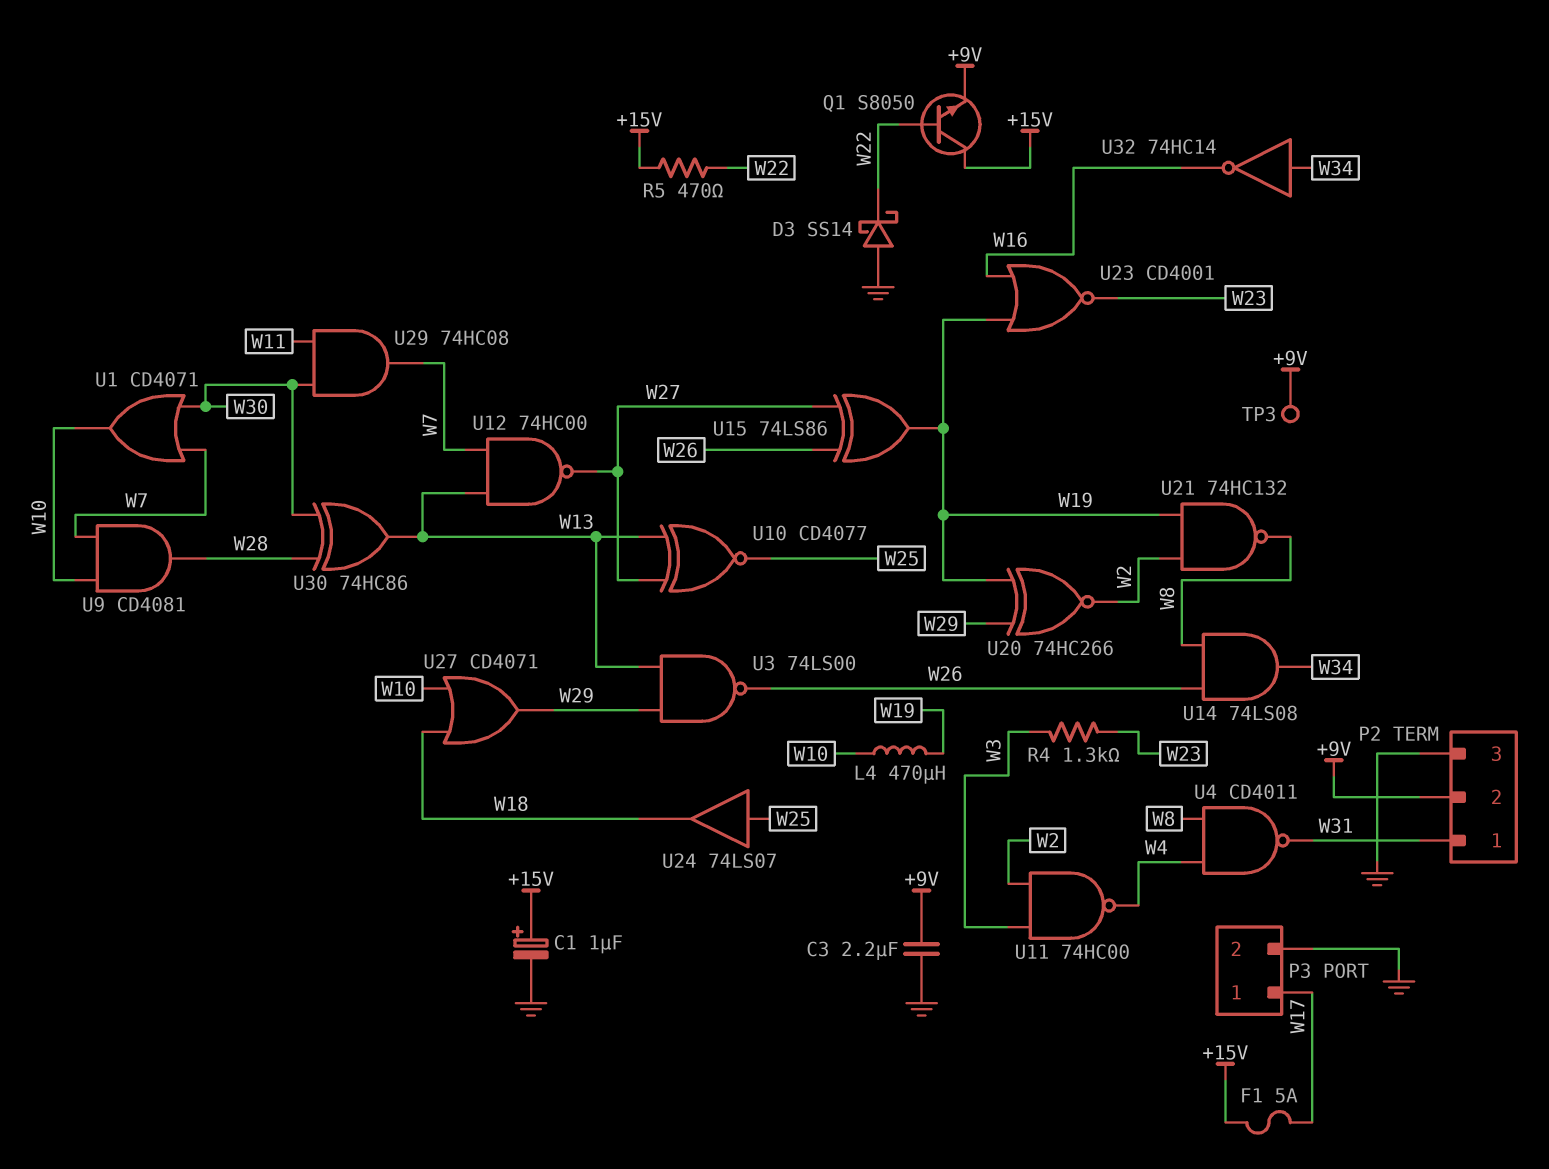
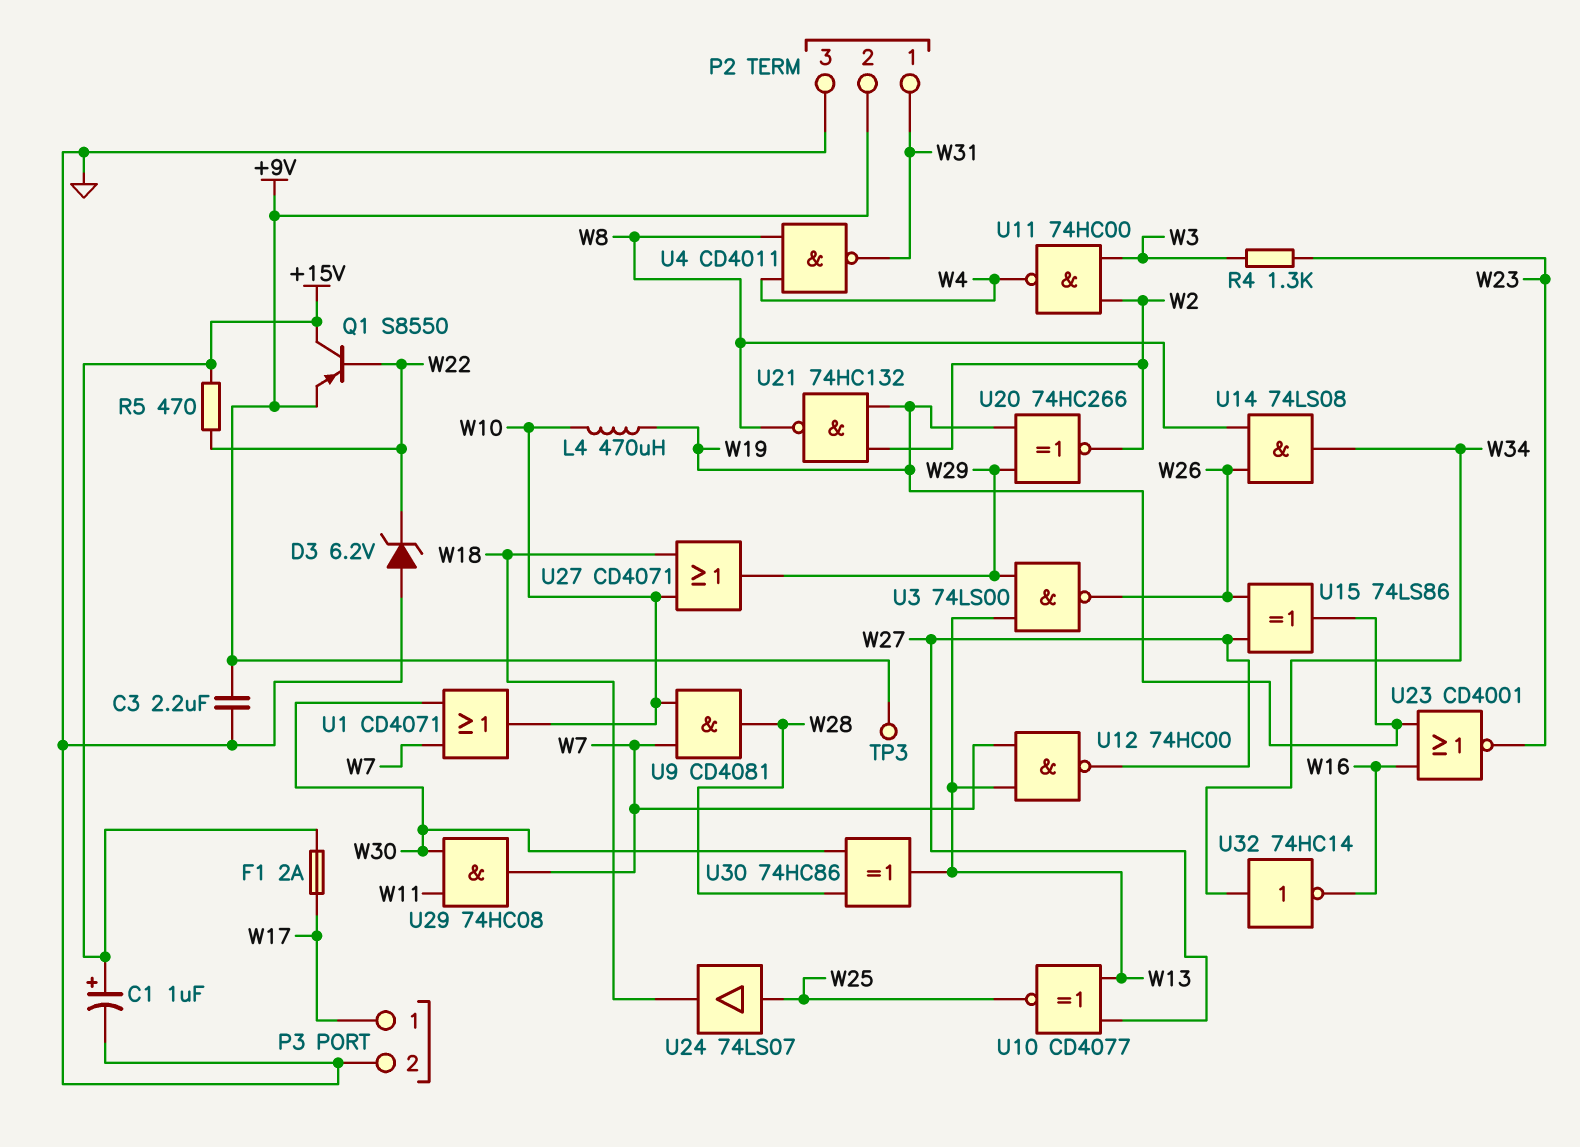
D3: schottky SS14 (A GND, K W22) -> zener 6.2V (A GND, K W22)
F1: 5A (+15V, W17) -> 2A (+15V, W17)
Q1: NPN S8050 (B W22, C +15V, E +9V) -> PNP S8550 (B W22, C +15V, E +9V)

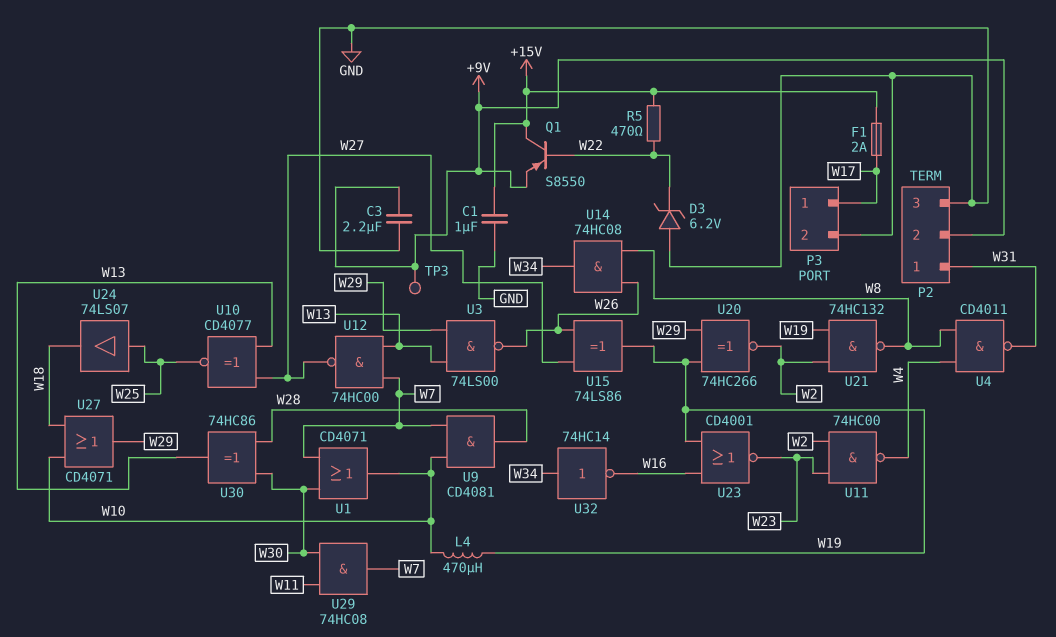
C1: 1uF (plus +15V, minus GND) -> 1uF (+15V, GND)
R4: 1.3k (W3, W23) -> none
U11: NAND 74HC00 (in W2, in W3, out W4) -> NAND 74HC00 (in W2, in W23, out W4)
U14: AND 74LS08 (in W8, in W26, out W34) -> AND 74HC08 (in W8, in W26, out W34)

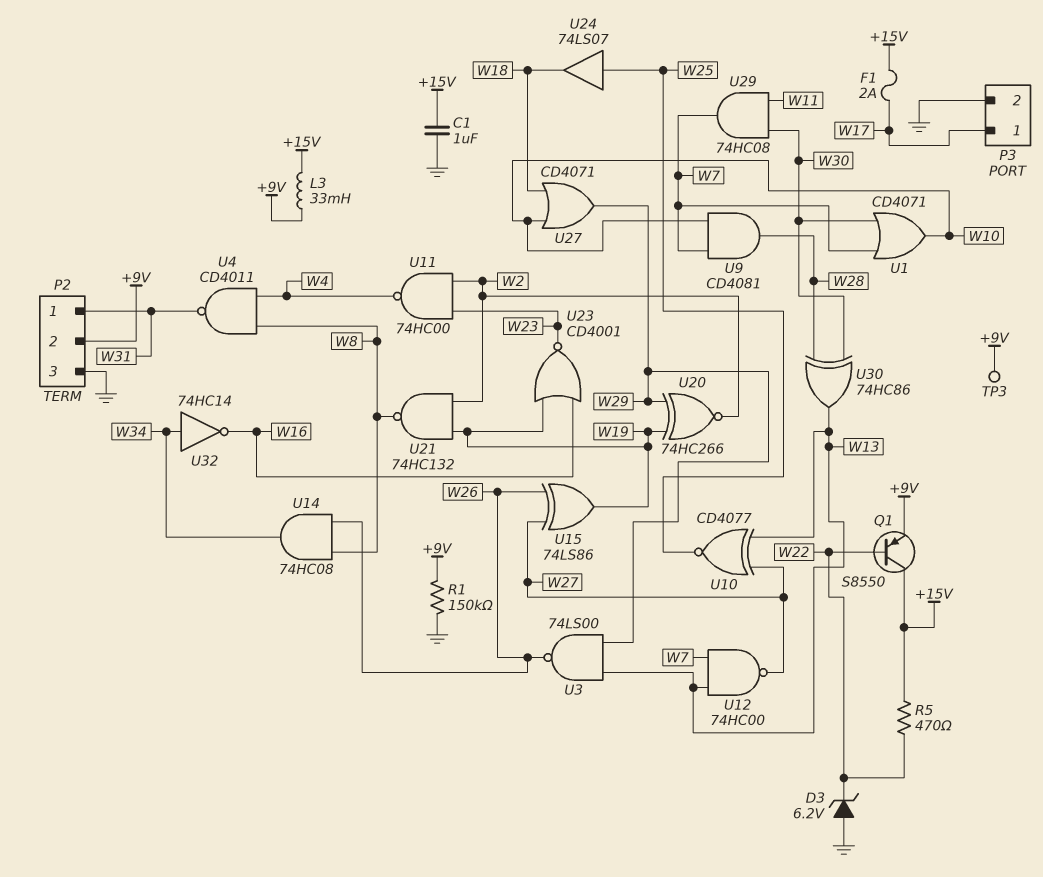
C3: 2.2uF (+9V, GND) -> none
L3: none -> 33mH (+9V, +15V)
L4: 470uH (W10, W19) -> none
R1: none -> 150k (+9V, GND)

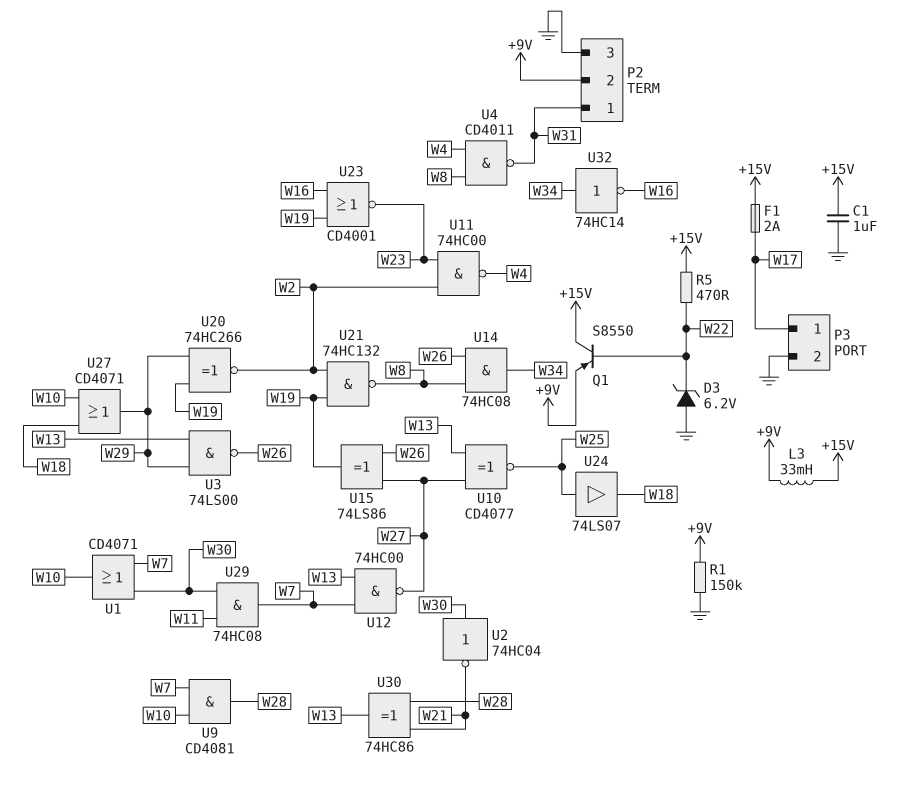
TP3: test point (+9V) -> none
U2: none -> NOT 74HC04 (in W30, out W21)
U30: XOR 74HC86 (in W28, in W30, out W13) -> XOR 74HC86 (in W21, in W28, out W13)

